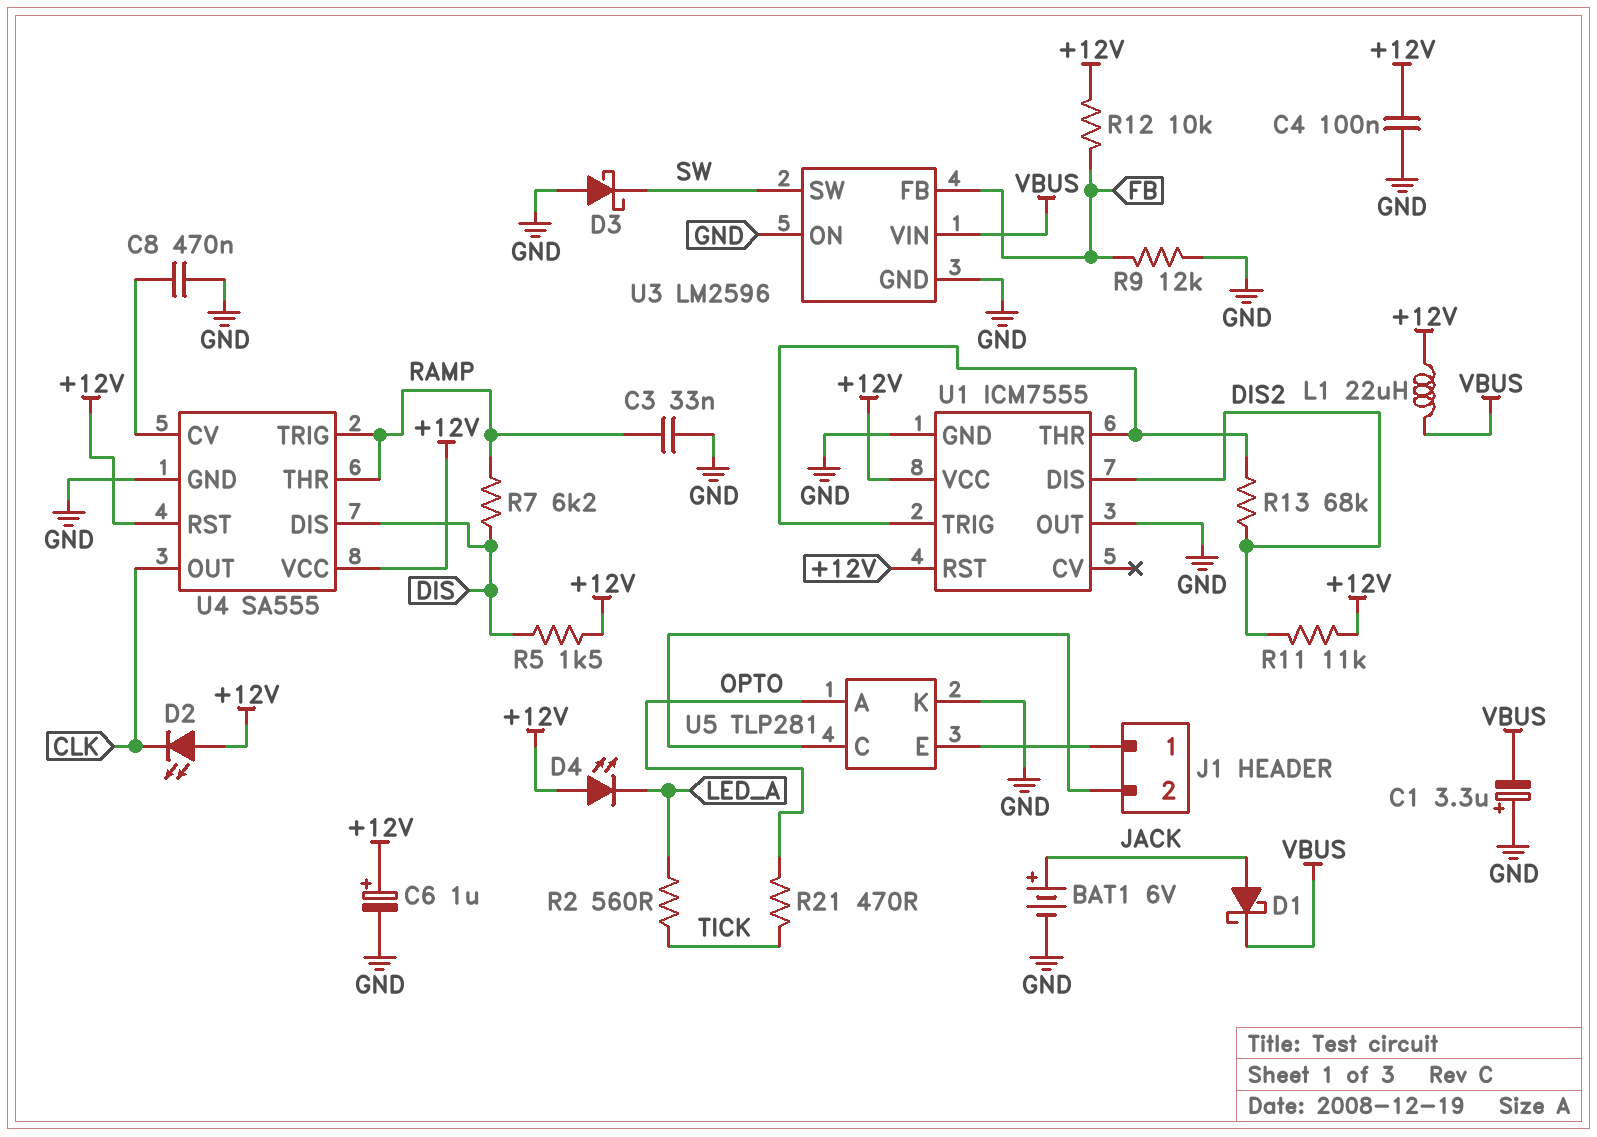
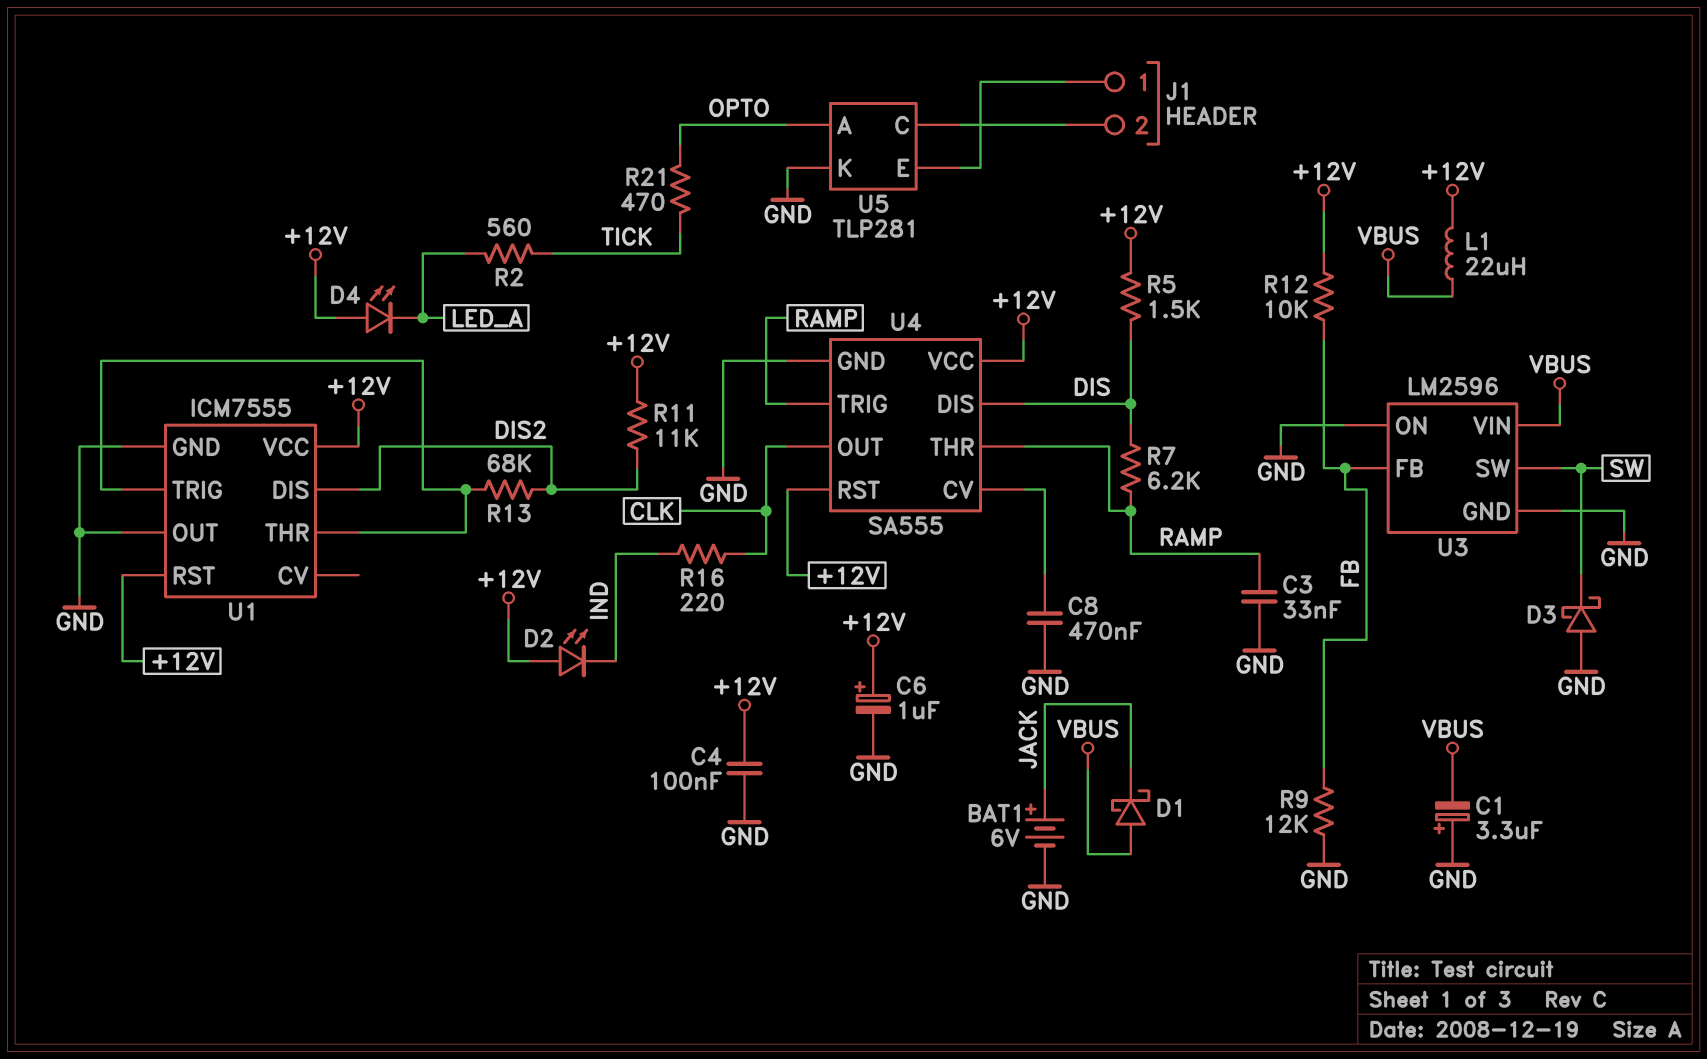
D1: schottky (A JACK, K VBUS) -> schottky (A VBUS, K JACK)
D2: LED (A +12V, K CLK) -> LED (A +12V, K IND)
R16: none -> 220 (CLK, IND)

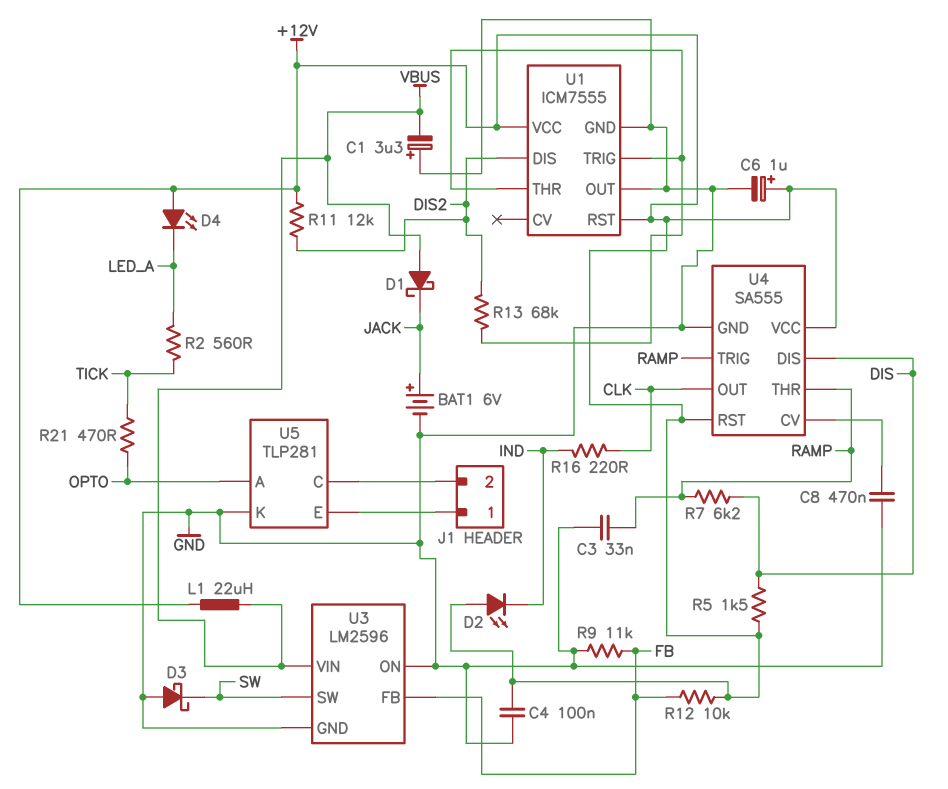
R9: 12k (FB, GND) -> 11k (FB, GND)
R11: 11k (+12V, DIS2) -> 12k (+12V, DIS2)

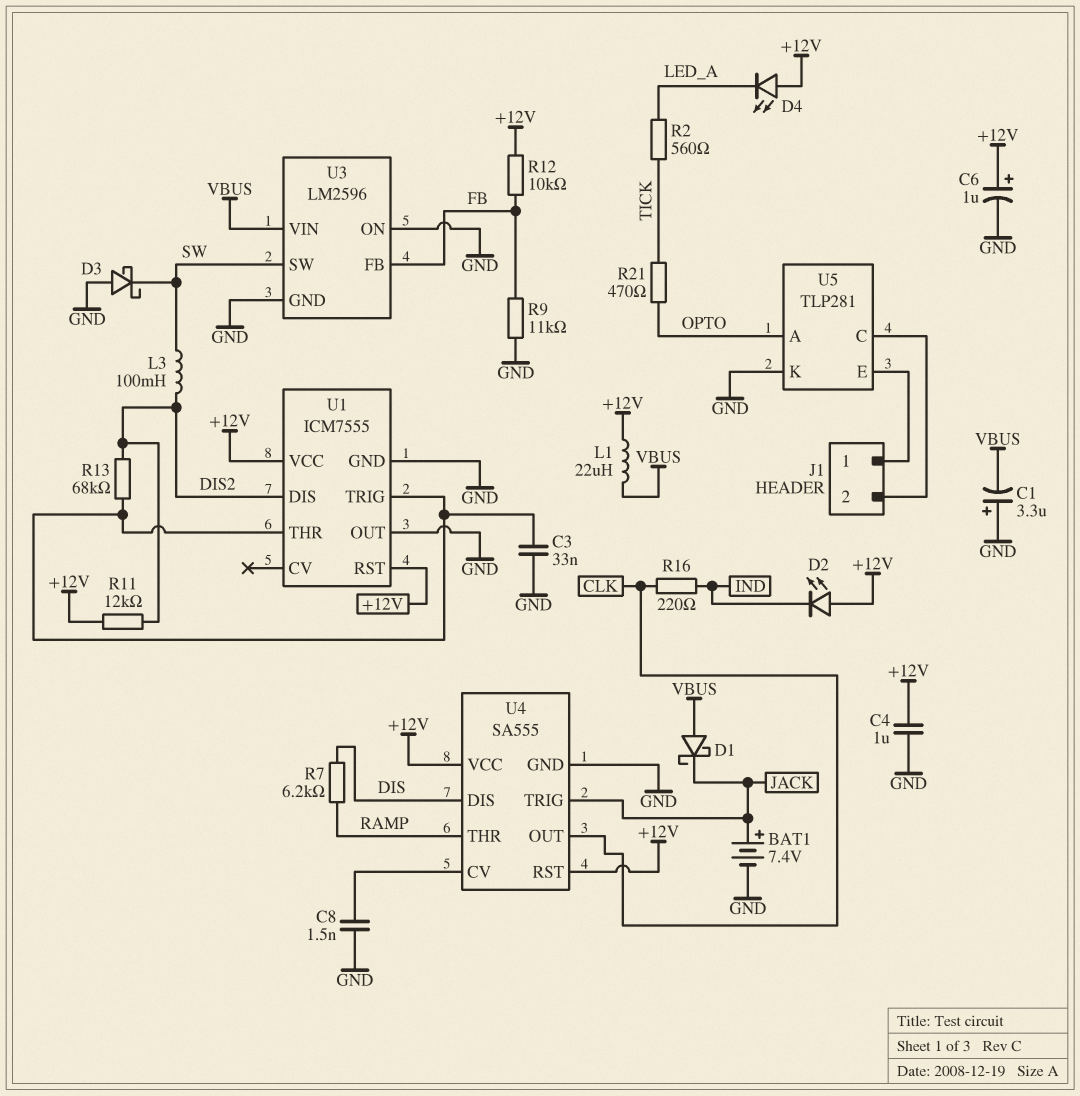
BAT1: 6V (plus JACK, minus GND) -> 7.4V (plus JACK, minus GND)
C3: 33nF (GND, RAMP) -> 33nF (GND, U1/THR)
C4: 100nF (+12V, GND) -> 1uF (+12V, GND)
C8: 470nF (GND, U4/CV) -> 1.5nF (GND, U4/CV)
L3: none -> 100mH (DIS2, SW)
R5: 1.5k (+12V, DIS) -> none
U4 pin TRIG: RAMP -> JACK

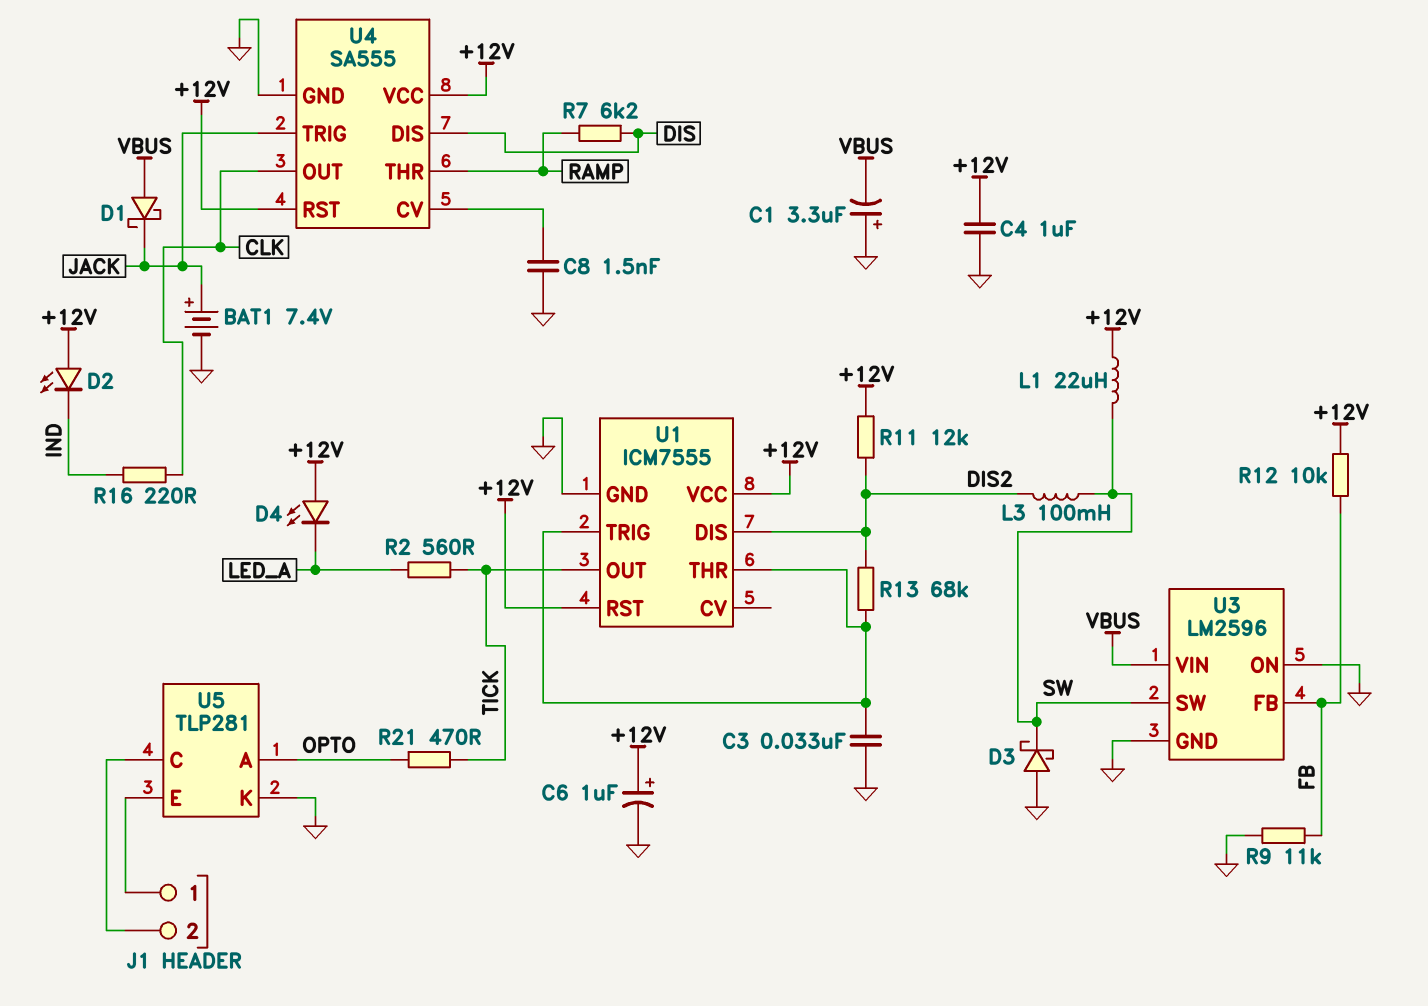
L1: 22uH (+12V, VBUS) -> 22uH (+12V, SW)
U1 pin OUT: GND -> TICK

